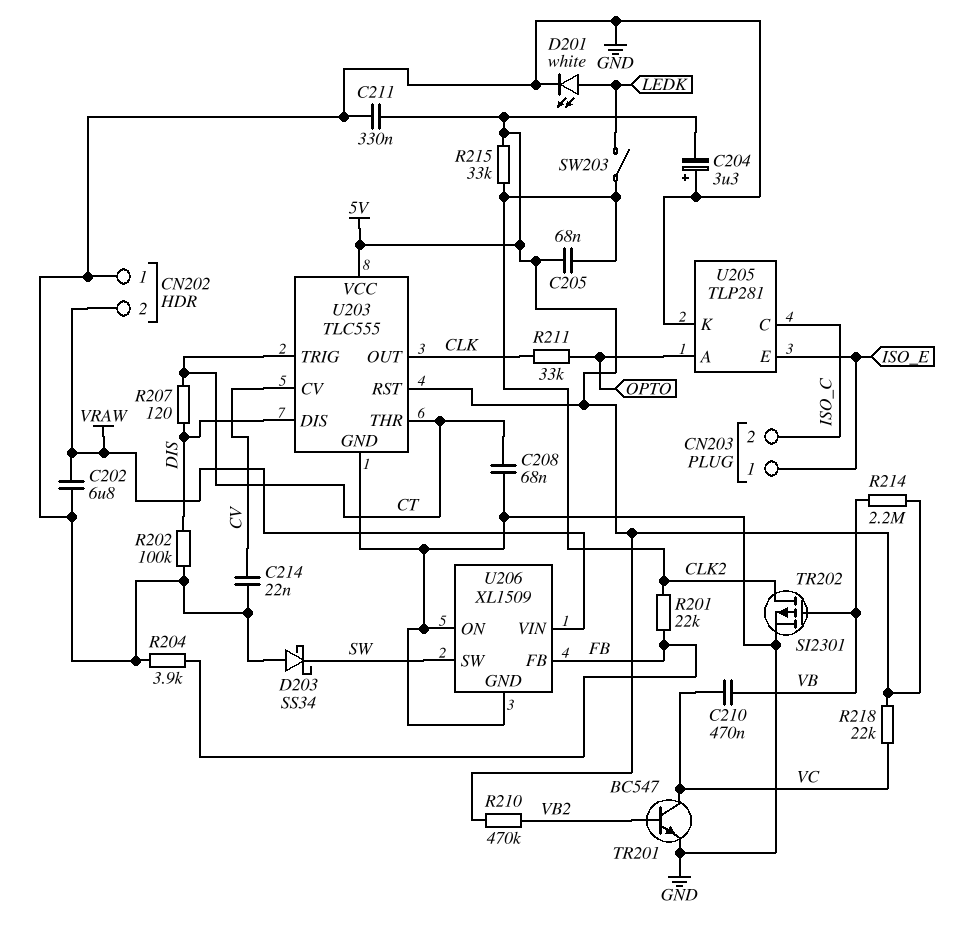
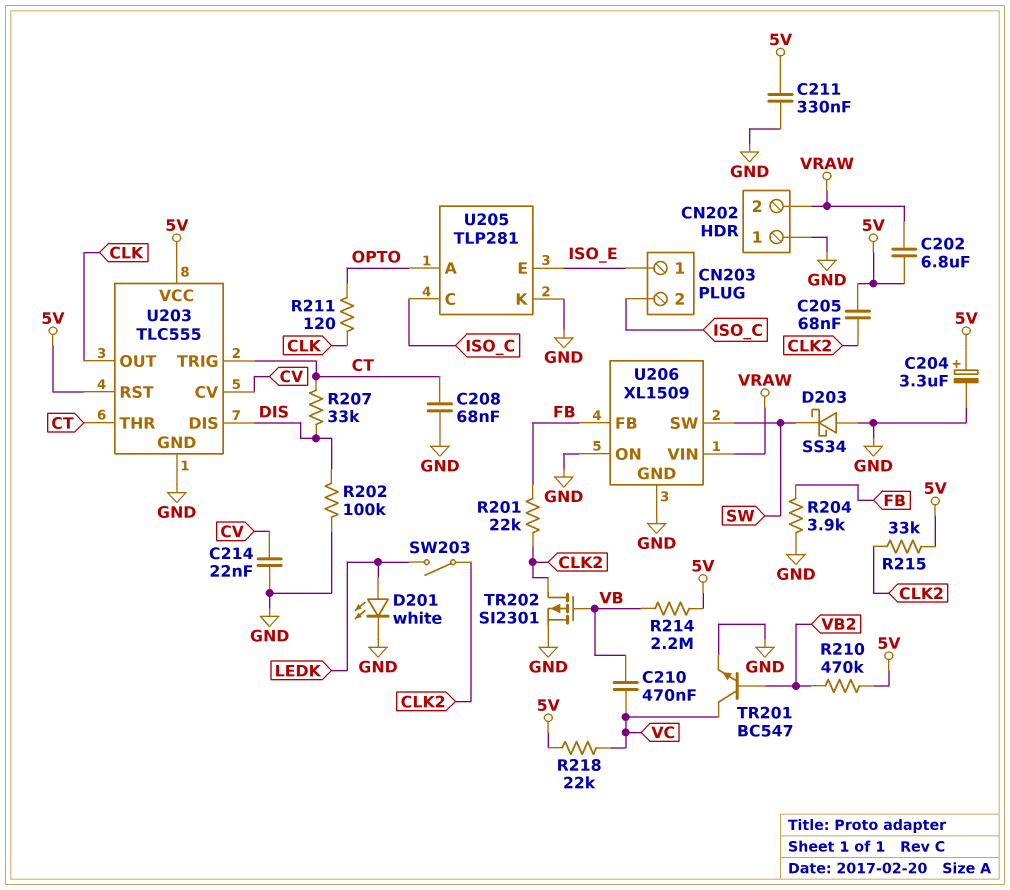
C202: 6.8uF (GND, VRAW) -> 6.8uF (5V, VRAW)
C204: 3.3uF (plus GND, minus 5V) -> 3.3uF (plus 5V, minus GND)
R207: 120 (CT, DIS) -> 33k (CT, DIS)
R211: 33k (CLK, OPTO) -> 120 (CLK, OPTO)

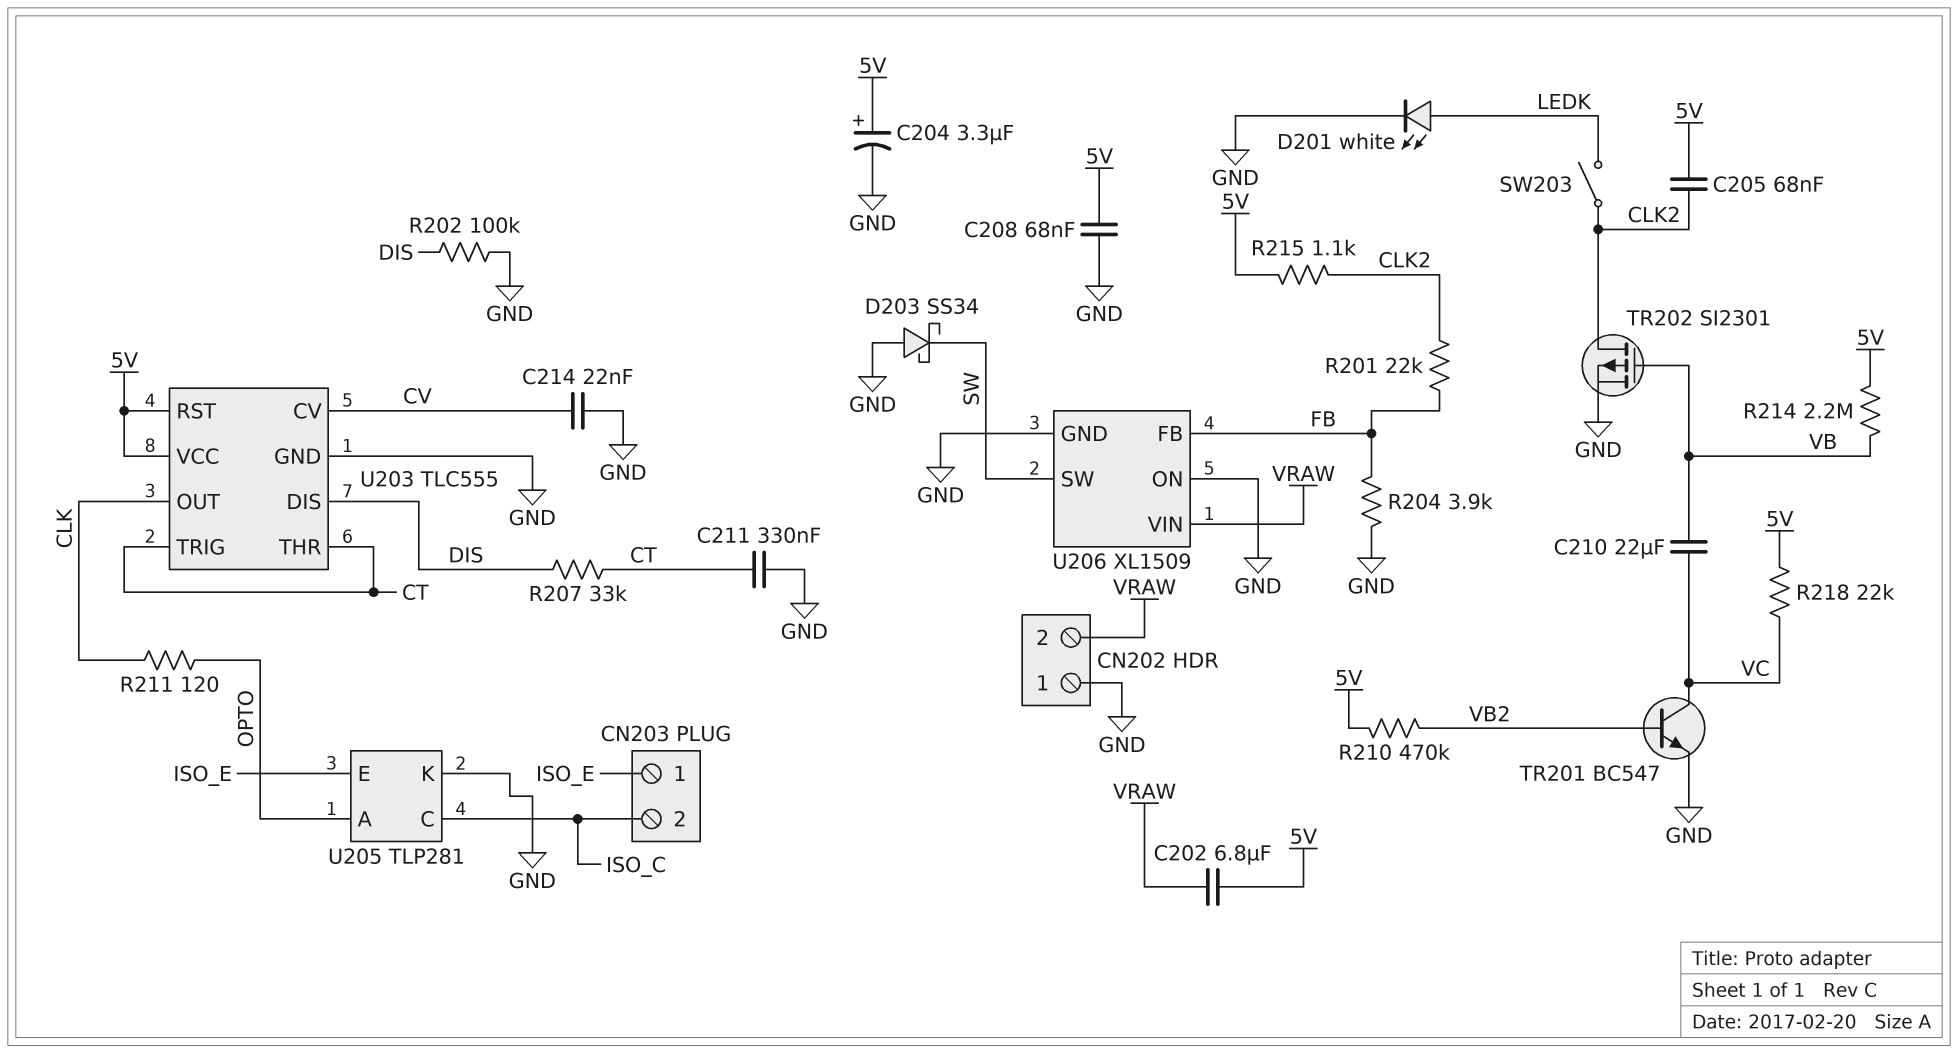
C208: 68nF (CT, GND) -> 68nF (5V, GND)
C210: 470nF (VB, VC) -> 22uF (VB, VC)
C211: 330nF (5V, GND) -> 330nF (CT, GND)
R215: 33k (5V, CLK2) -> 1.1k (5V, CLK2)

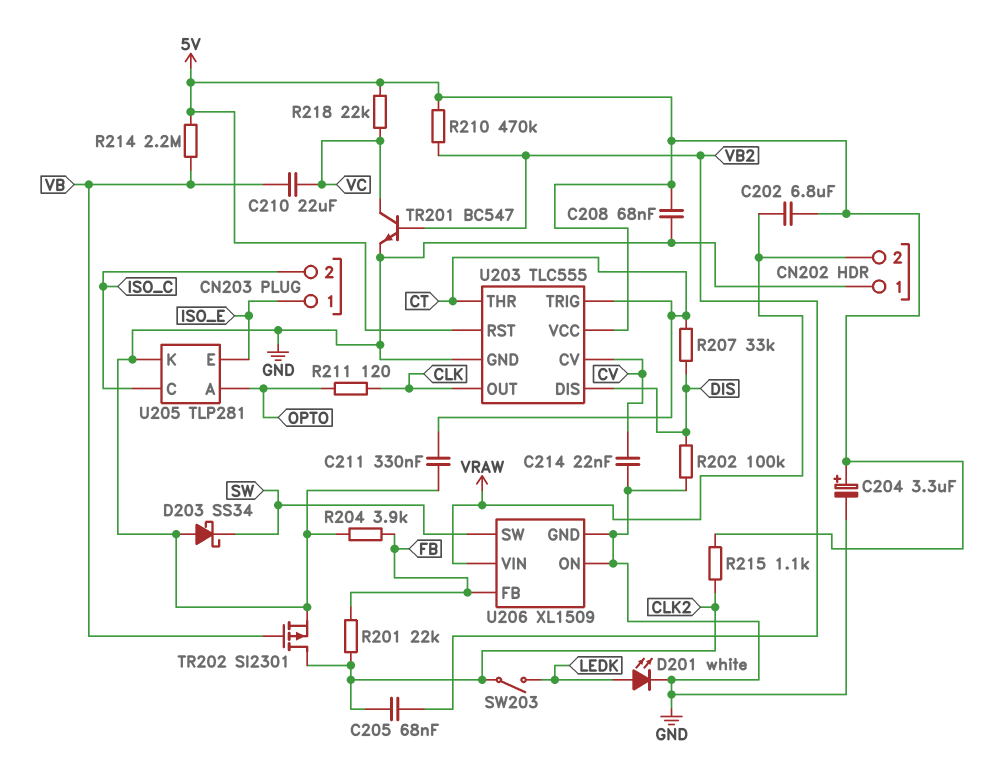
C205: 68nF (5V, CLK2) -> 68nF (CLK2, VB2)

